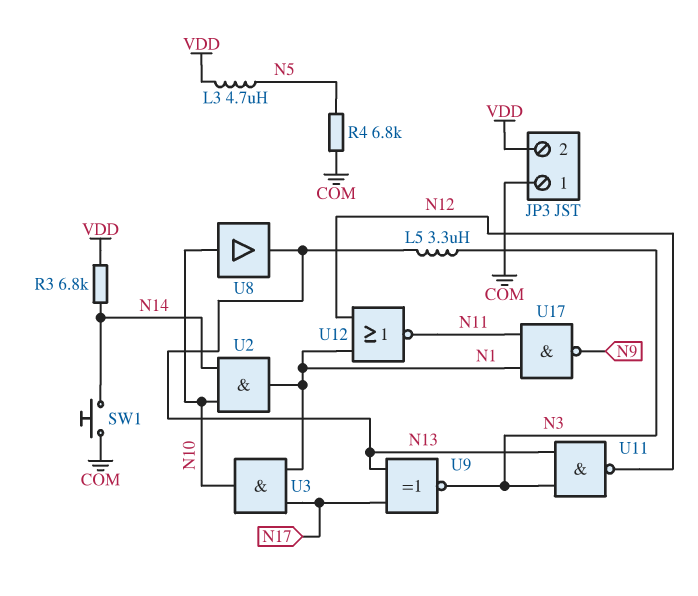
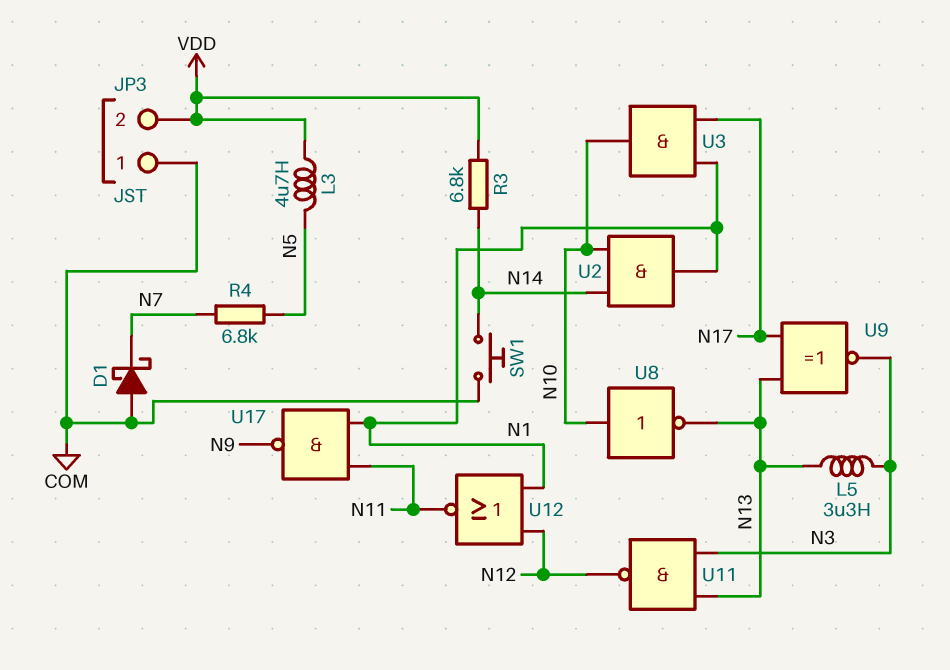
D1: none -> schottky (A COM, K N7)
R4: 6.8k (COM, N5) -> 6.8k (N5, N7)
U8: buffer (in N10, out N13) -> NOT (in N10, out N13)

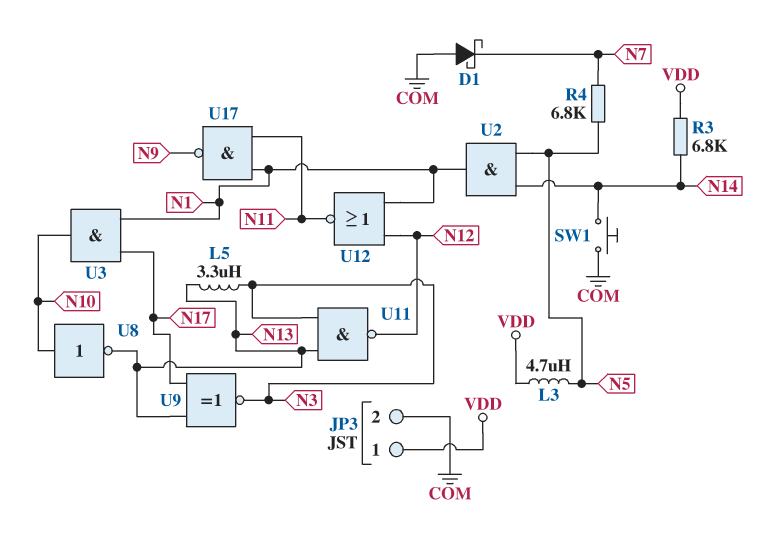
JP3 pin 1: COM -> VDD
JP3 pin 2: VDD -> COM
U2: AND (in N10, in N14, out N1) -> AND (in N5, in N14, out N1)

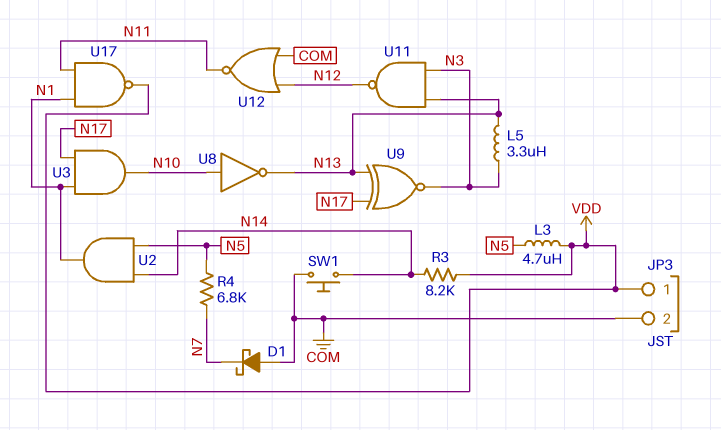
R3: 6.8k (N14, VDD) -> 8.2k (N14, VDD)
U12: NOR (in N1, in N12, out N11) -> NOR (in COM, in N12, out N11)
U17: NAND (in N1, in N11, out N9) -> NAND (in N1, in N11, out VDD)

